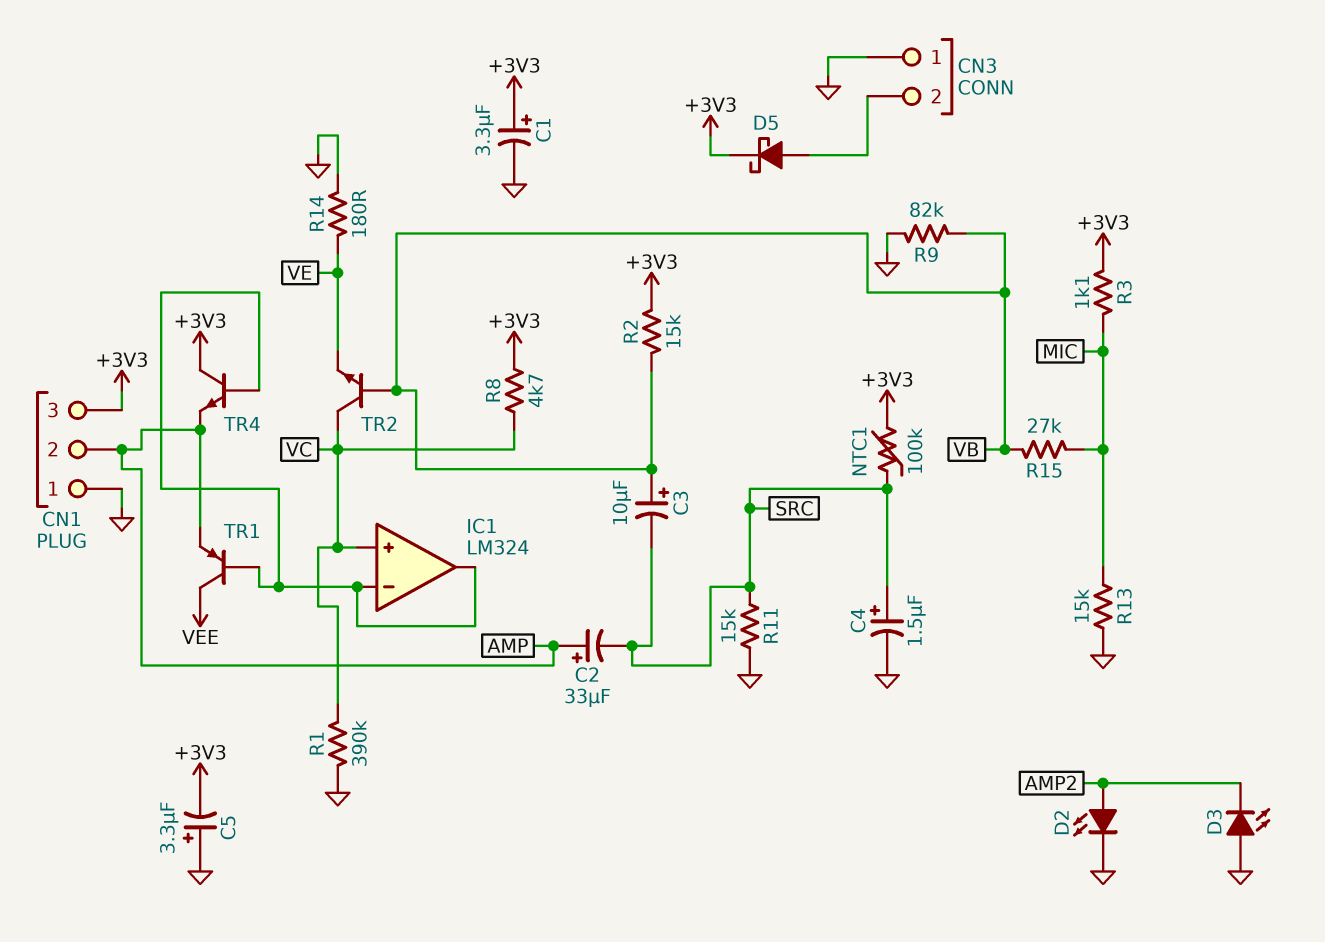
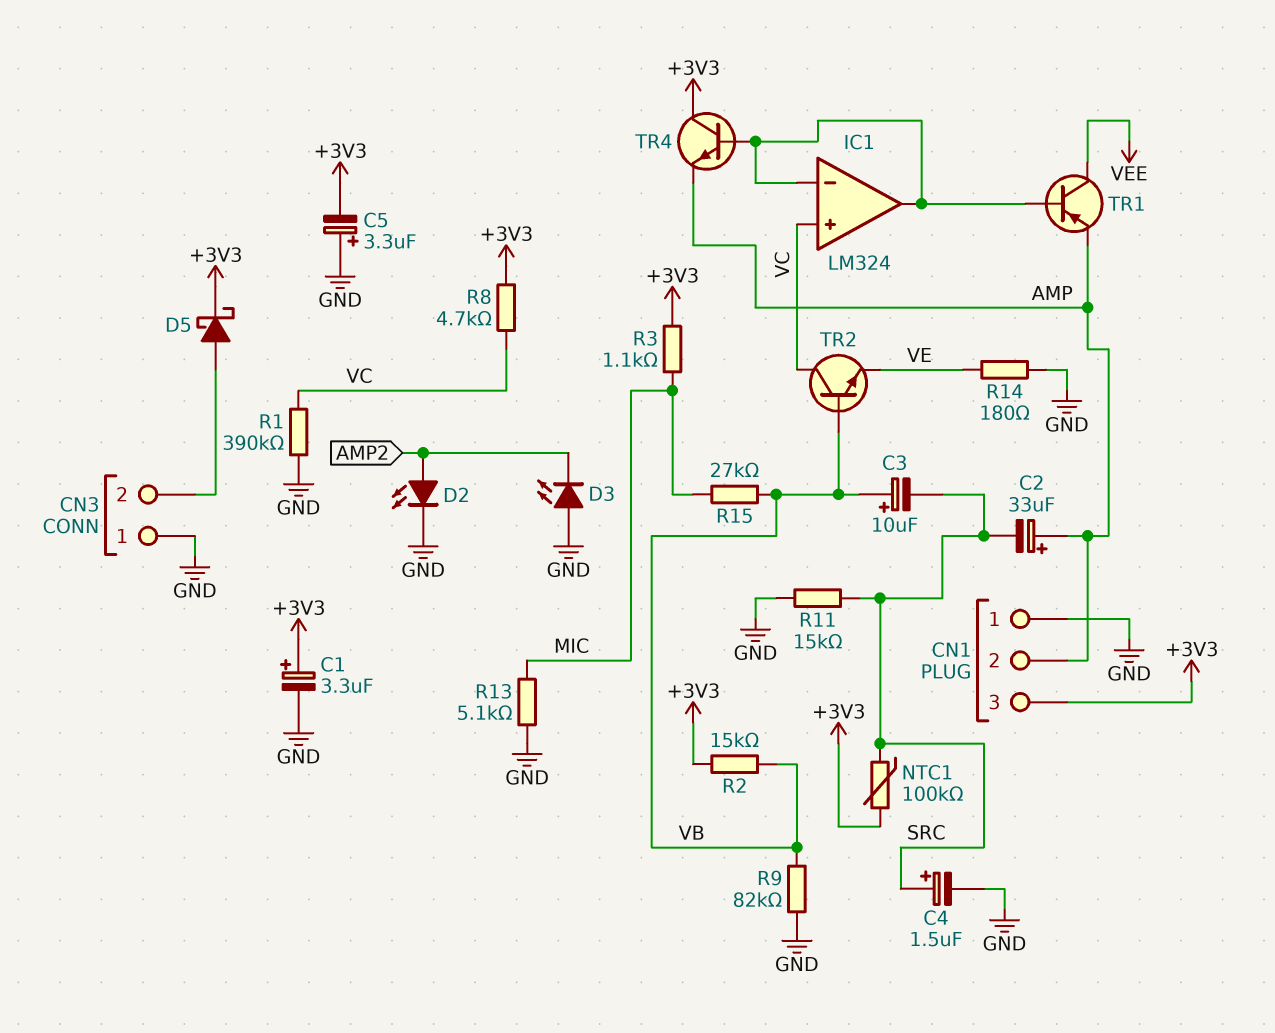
R13: 15k (GND, MIC) -> 5.1k (GND, MIC)

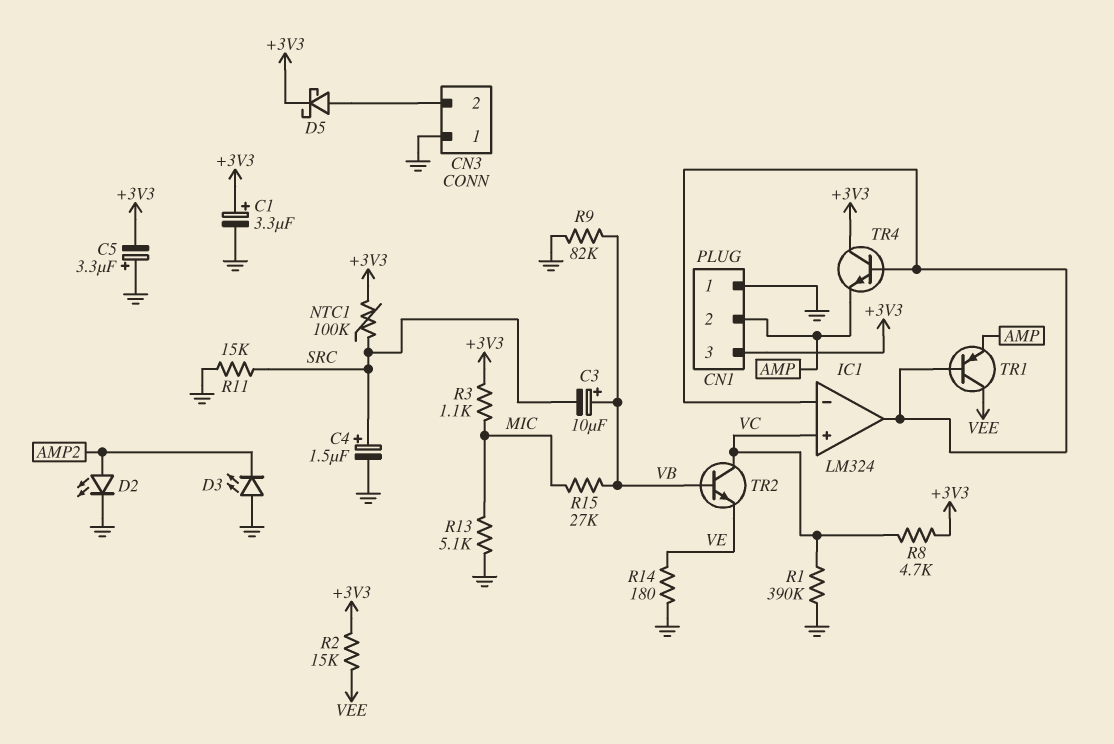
C2: 33uF (plus AMP, minus SRC) -> none
R2: 15k (+3V3, VB) -> 15k (+3V3, VEE)

